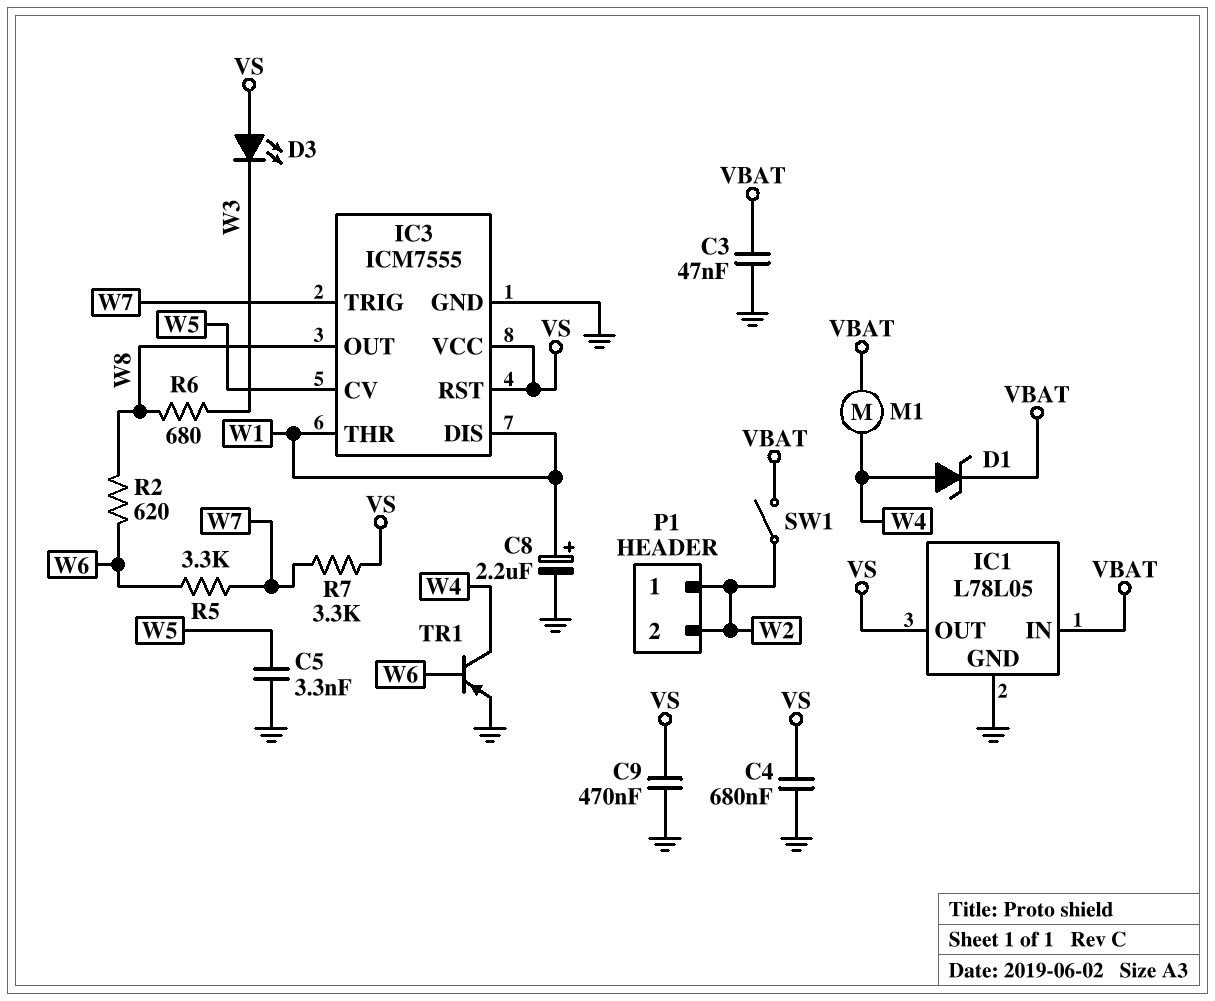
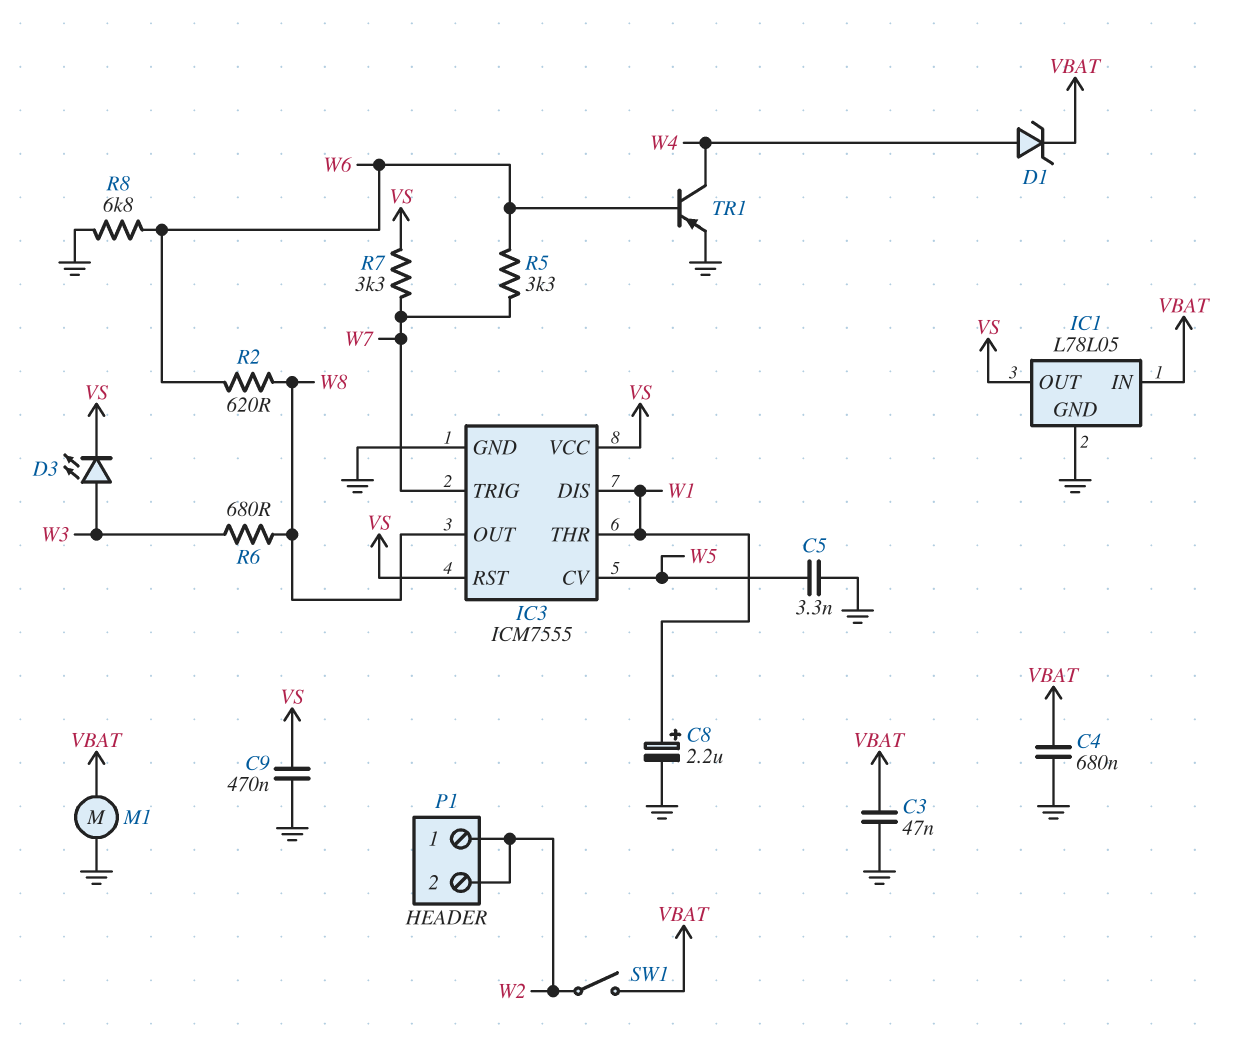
C4: 680nF (GND, VS) -> 680nF (GND, VBAT)
D3: LED (A VS, K W3) -> LED (A W3, K VS)
M1: motor (VBAT, W4) -> motor (GND, VBAT)
R8: none -> 6.8k (GND, W6)

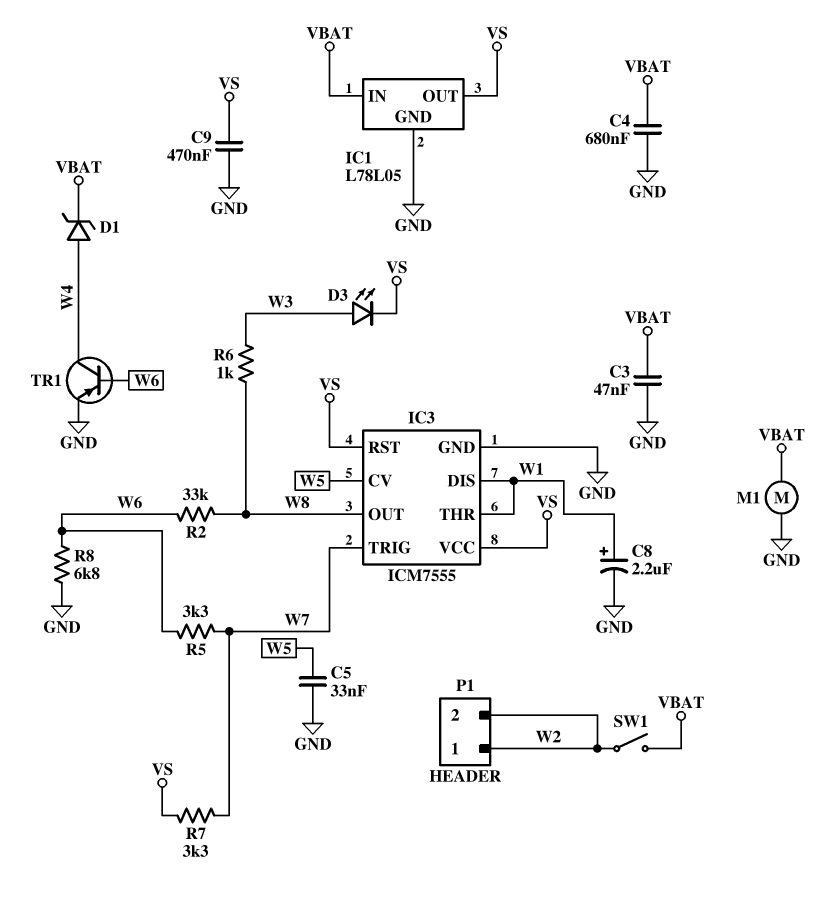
C5: 3.3nF (GND, W5) -> 33nF (GND, W5)
R2: 620 (W6, W8) -> 33k (W6, W8)
R6: 680 (W3, W8) -> 1k (W3, W8)

